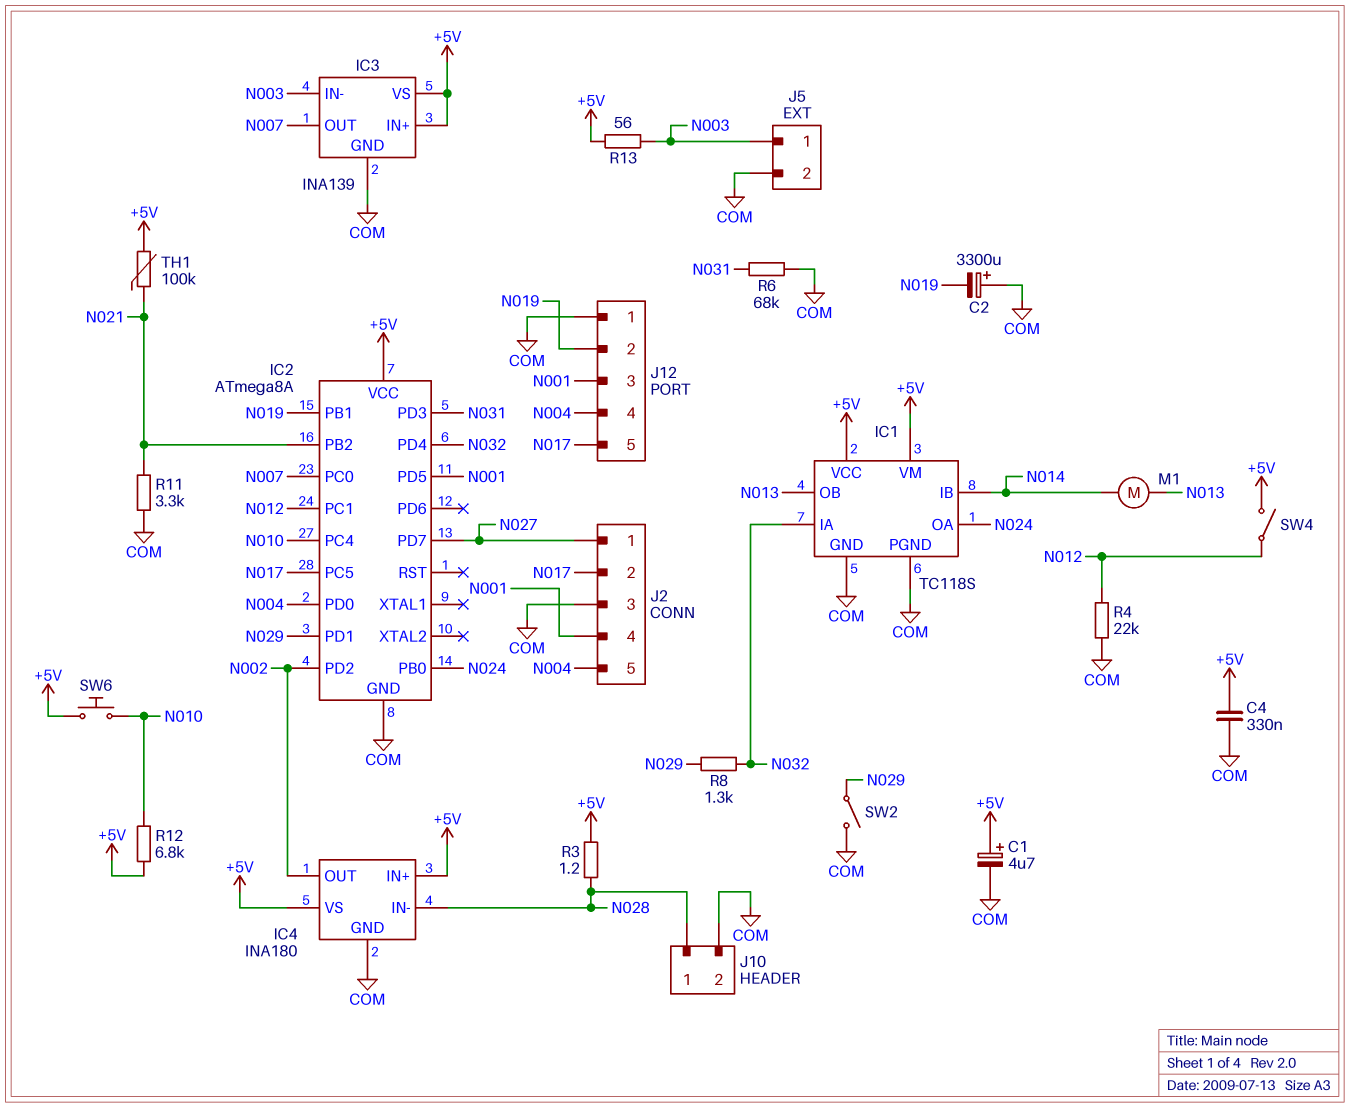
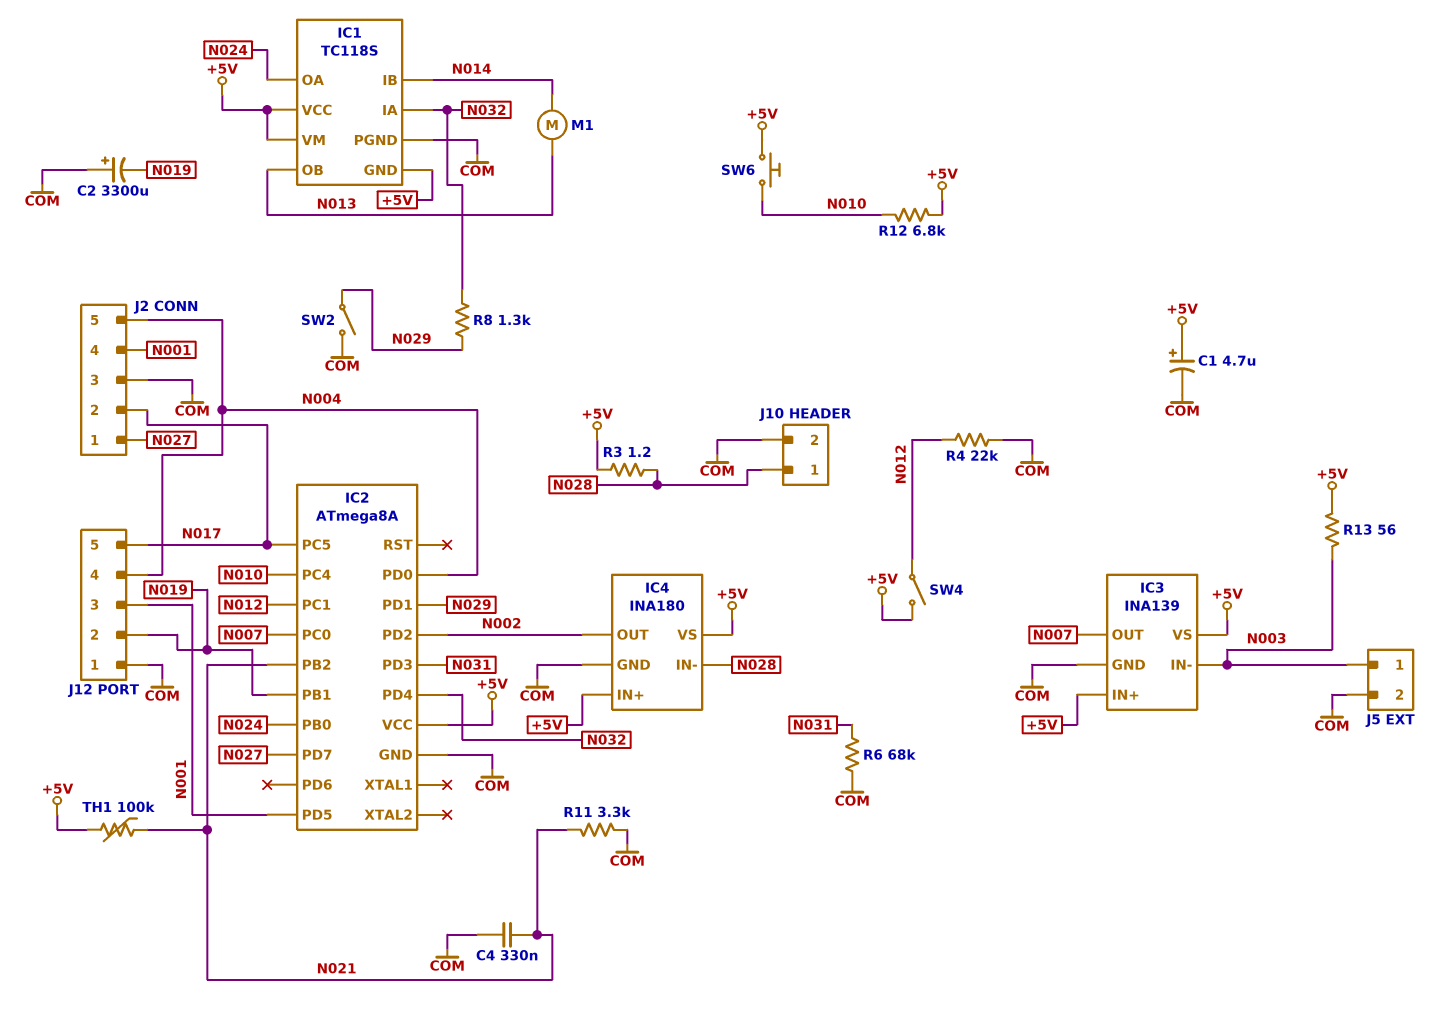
C4: 330nF (+5V, COM) -> 330nF (COM, N021)
IC1 pin GND: COM -> +5V

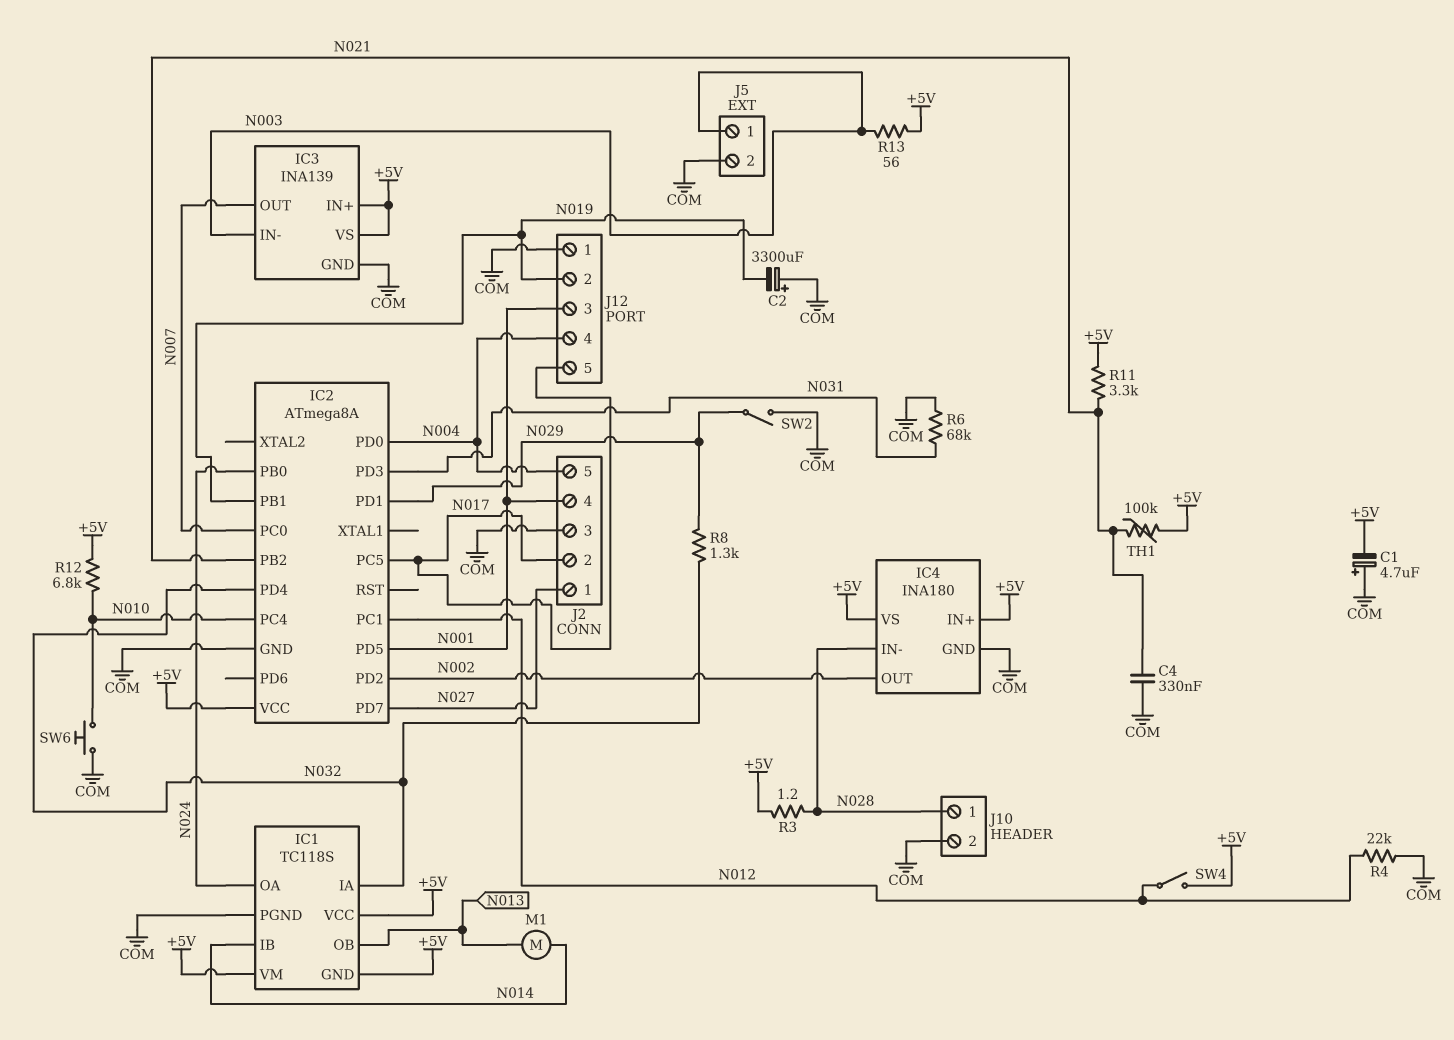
C1: 4.7uF (plus +5V, minus COM) -> 4.7uF (plus COM, minus +5V)
R11: 3.3k (COM, N021) -> 3.3k (+5V, N021)
SW6: button (+5V, N010) -> button (COM, N010)

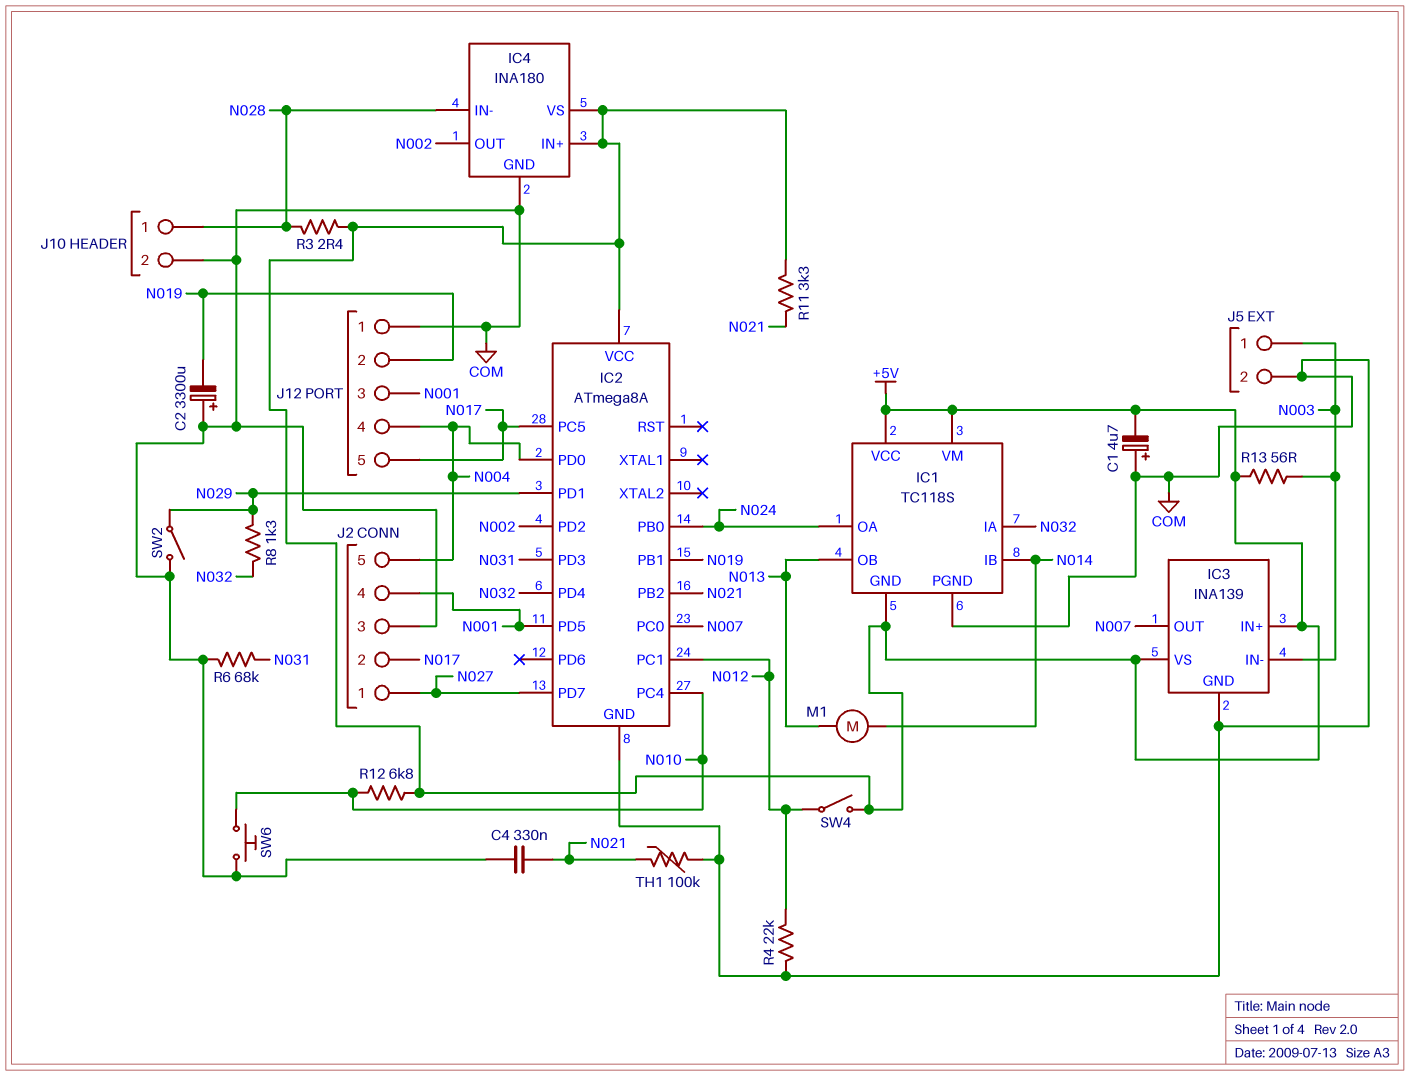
R3: 1.2 (+5V, N028) -> 2.4 (+5V, N028)
TH1: 100k (+5V, N021) -> 100k (COM, N021)

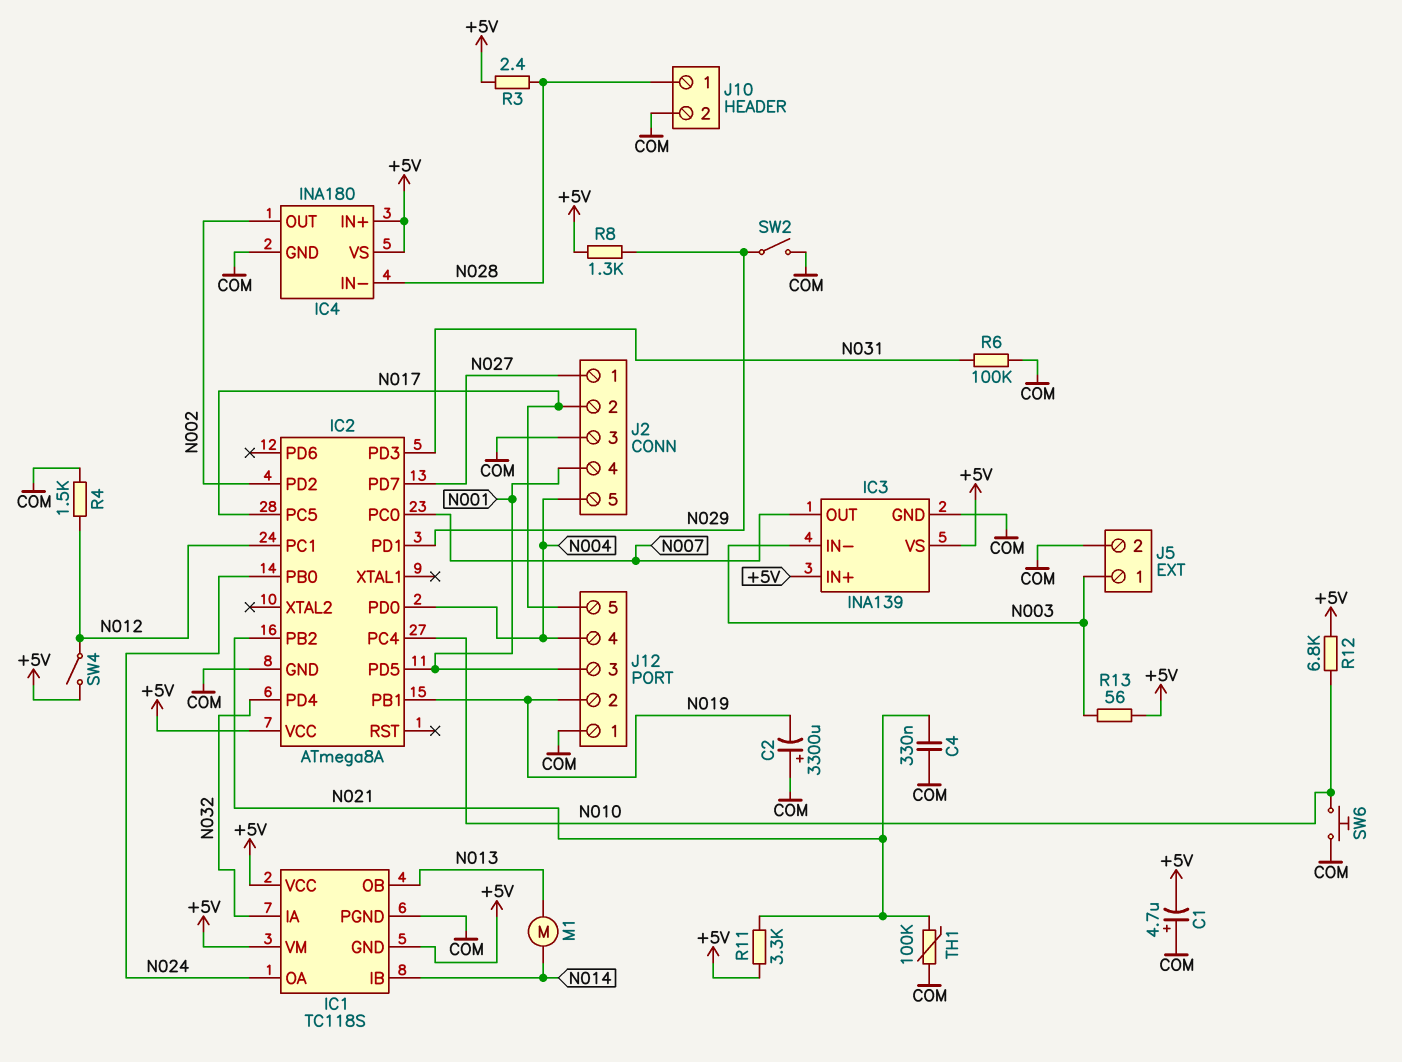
R4: 22k (COM, N012) -> 1.5k (COM, N012)
R6: 68k (COM, N031) -> 100k (COM, N031)
R8: 1.3k (N029, N032) -> 1.3k (+5V, N029)

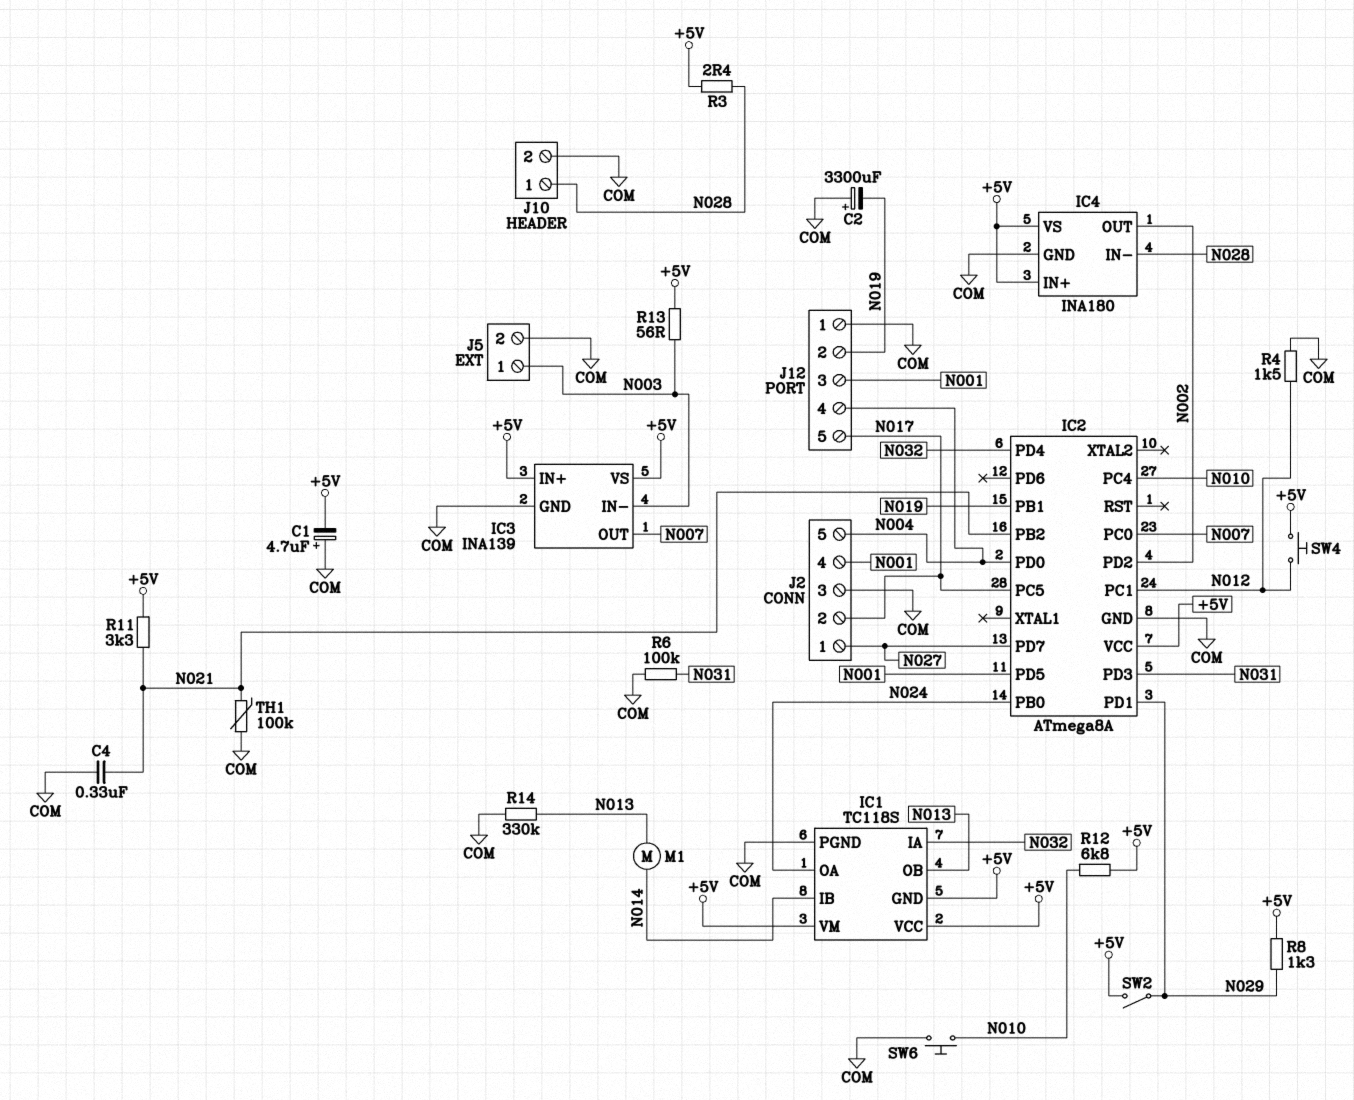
R14: none -> 330k (COM, N013)
SW2: switch (COM, N029) -> switch (+5V, N029)
SW4: switch (+5V, N012) -> button (+5V, N012)

